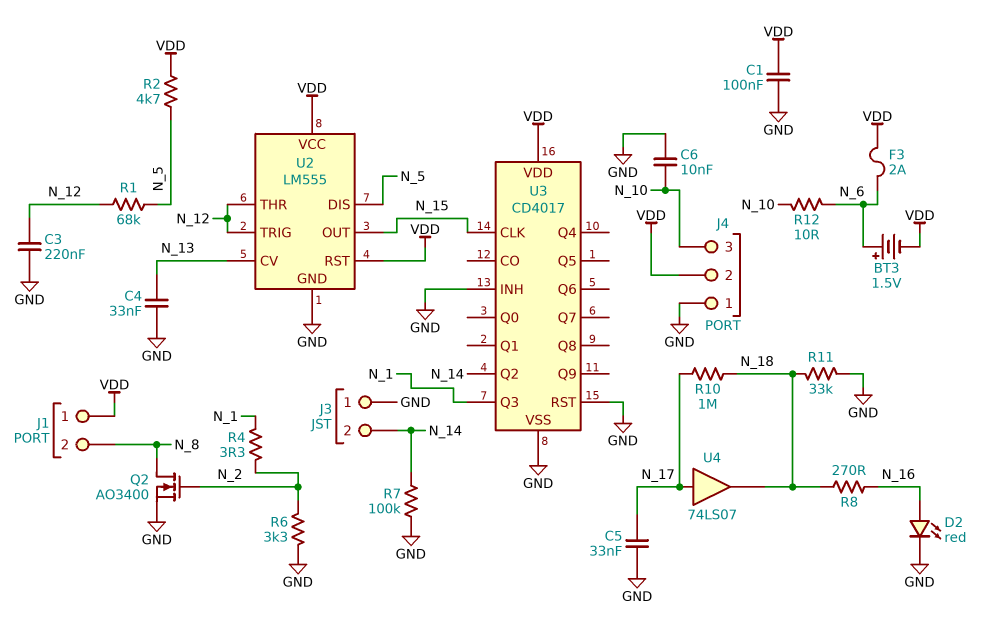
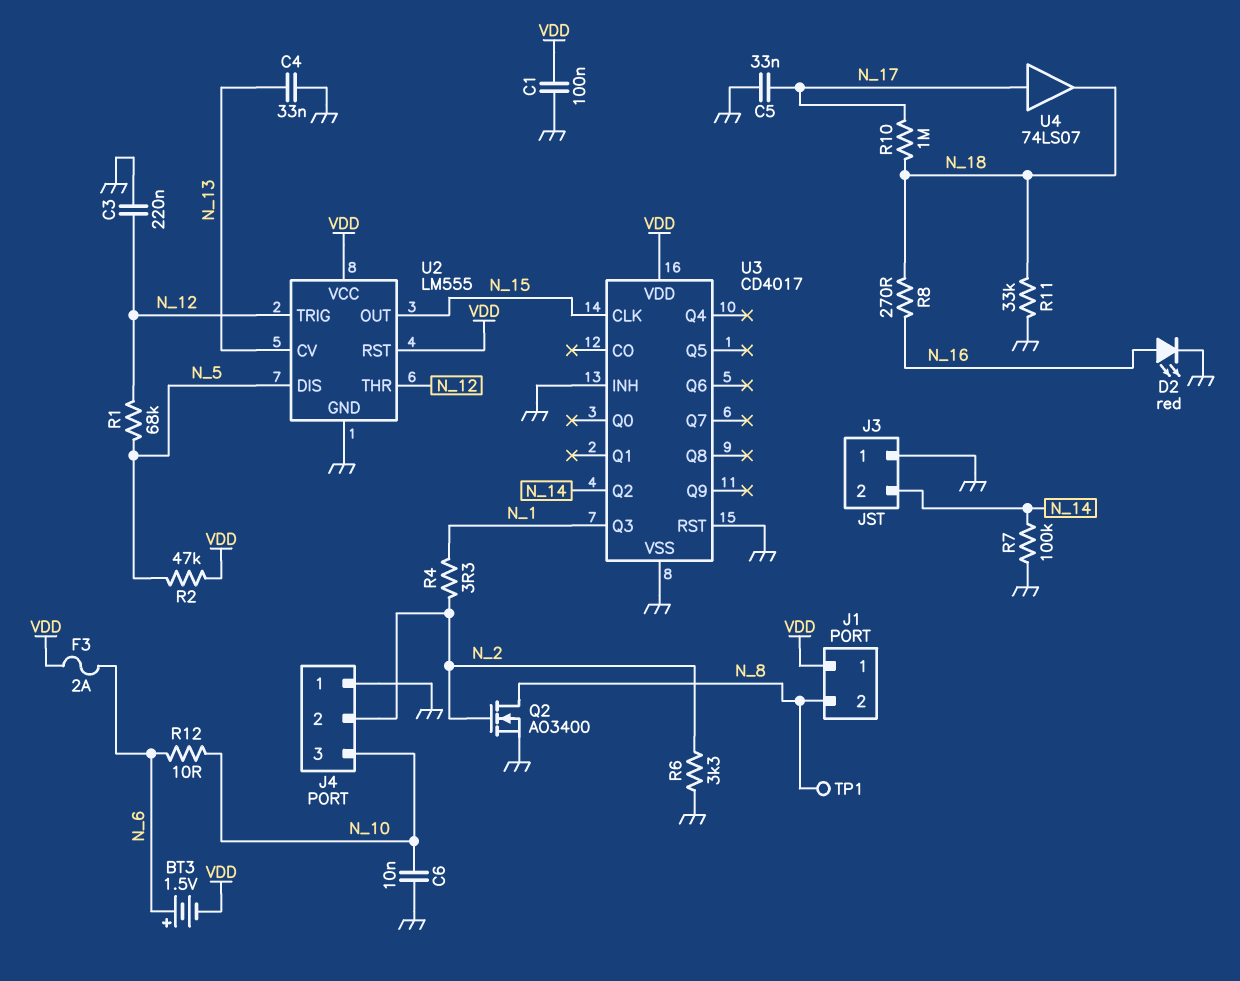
J4 pin 2: VDD -> N_2
R2: 4.7k (N_5, VDD) -> 47k (N_5, VDD)
TP1: none -> test point (N_8)

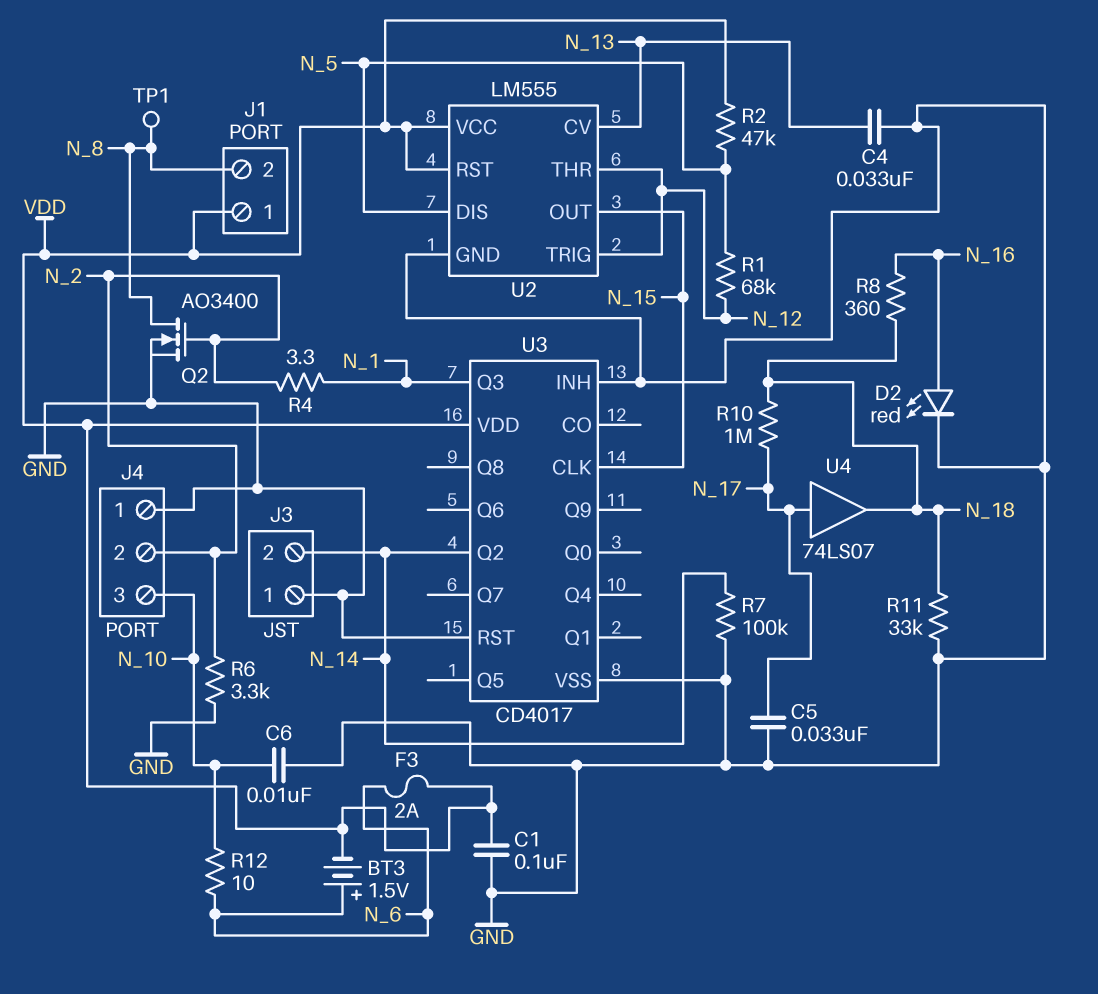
C3: 220nF (GND, N_12) -> none
R8: 270 (N_16, N_18) -> 360 (N_16, N_18)

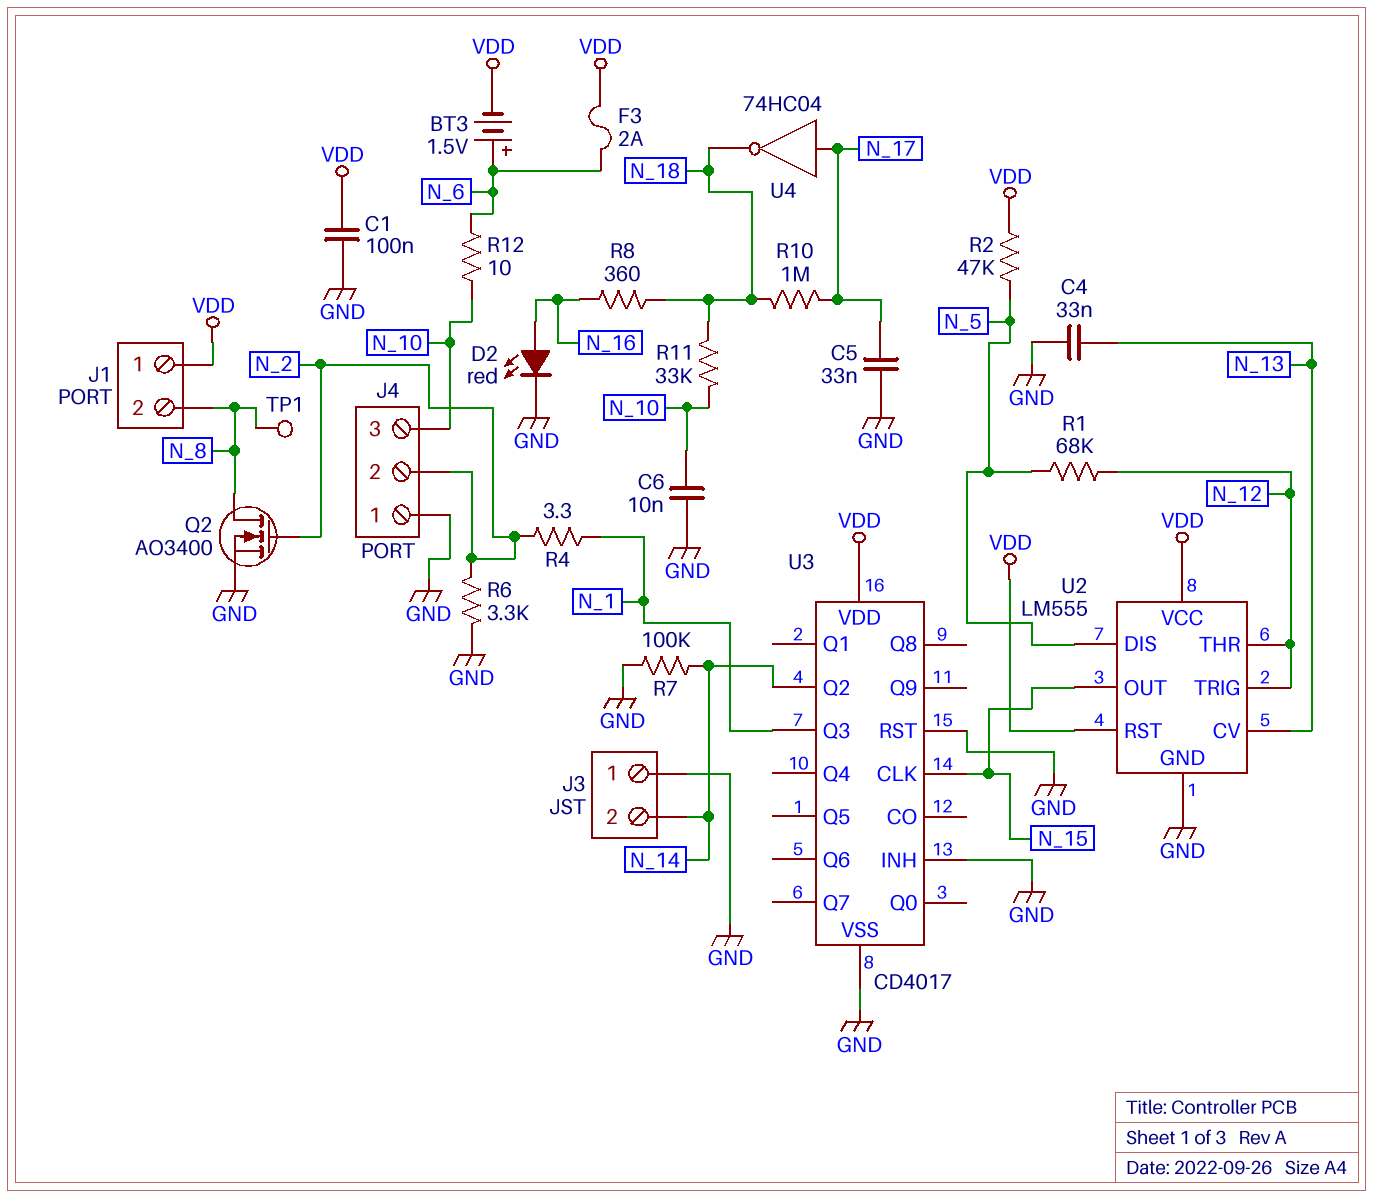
R11: 33k (GND, N_18) -> 33k (N_10, N_18)
U4: buffer 74LS07 (in N_17, out N_18) -> NOT 74HC04 (in N_17, out N_18)

